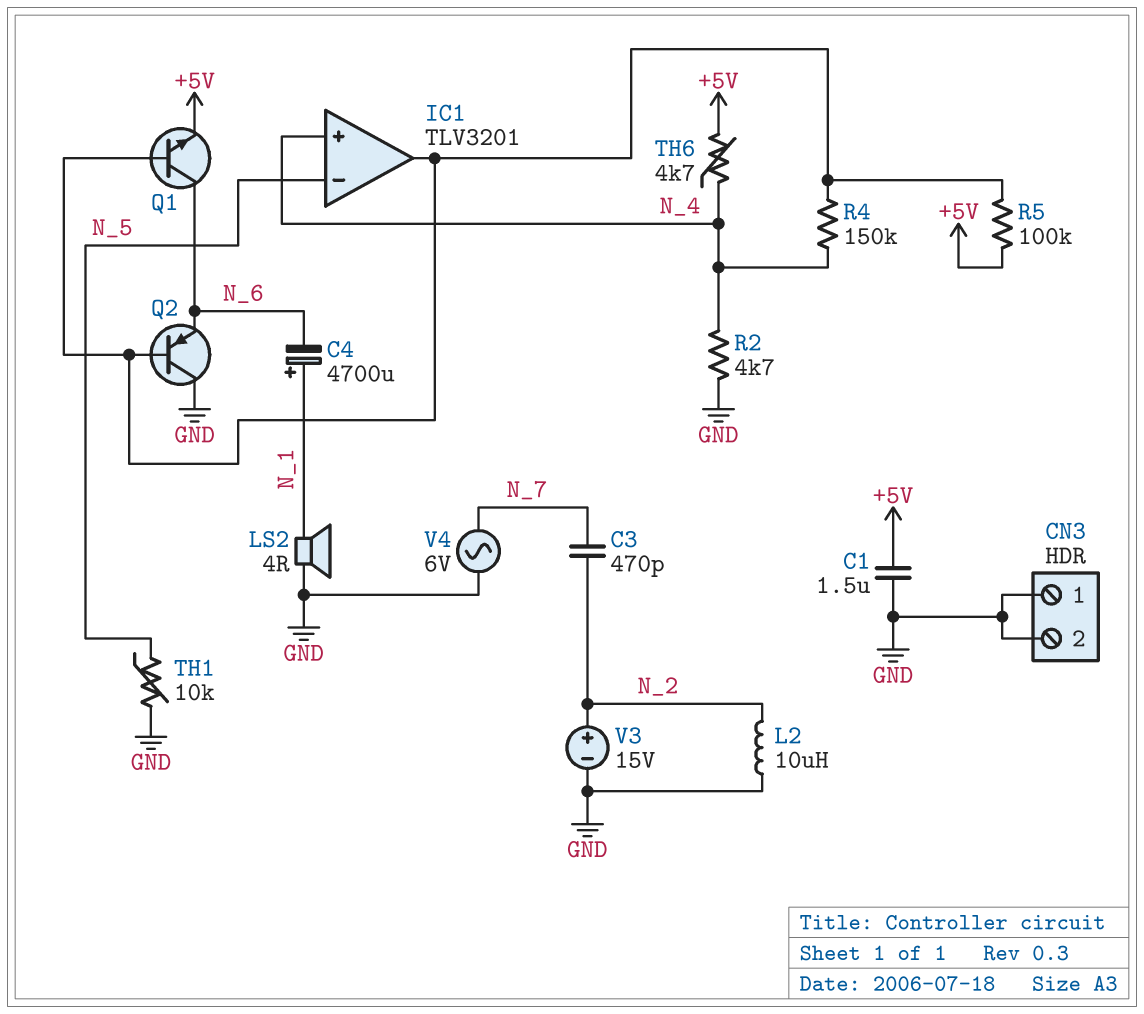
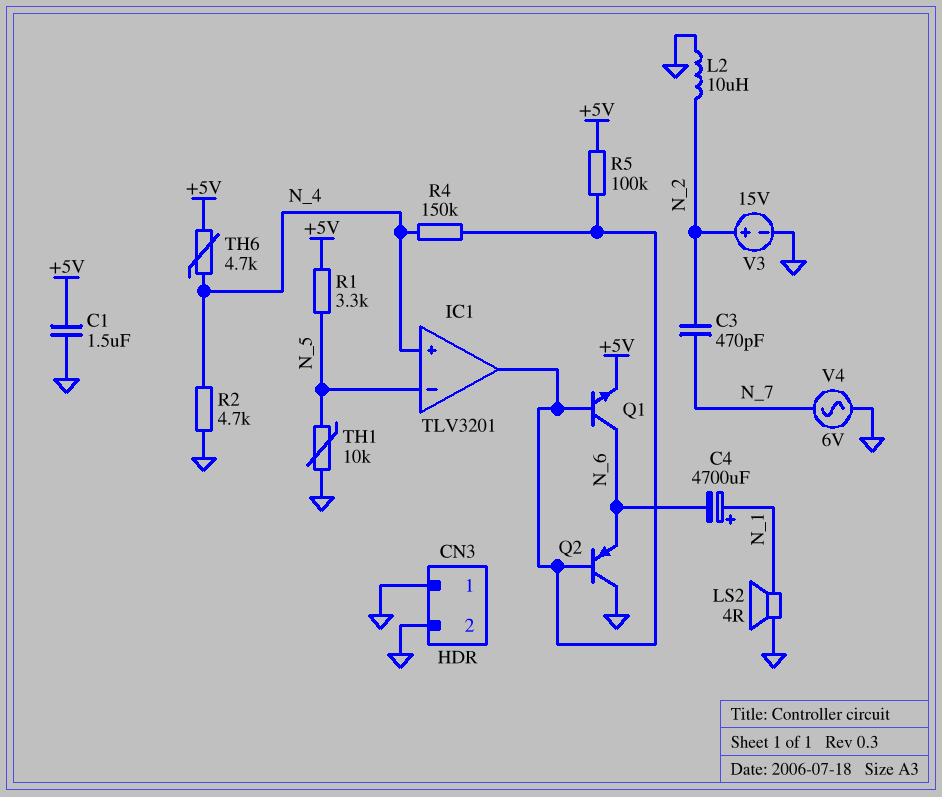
R1: none -> 3.3k (+5V, N_5)

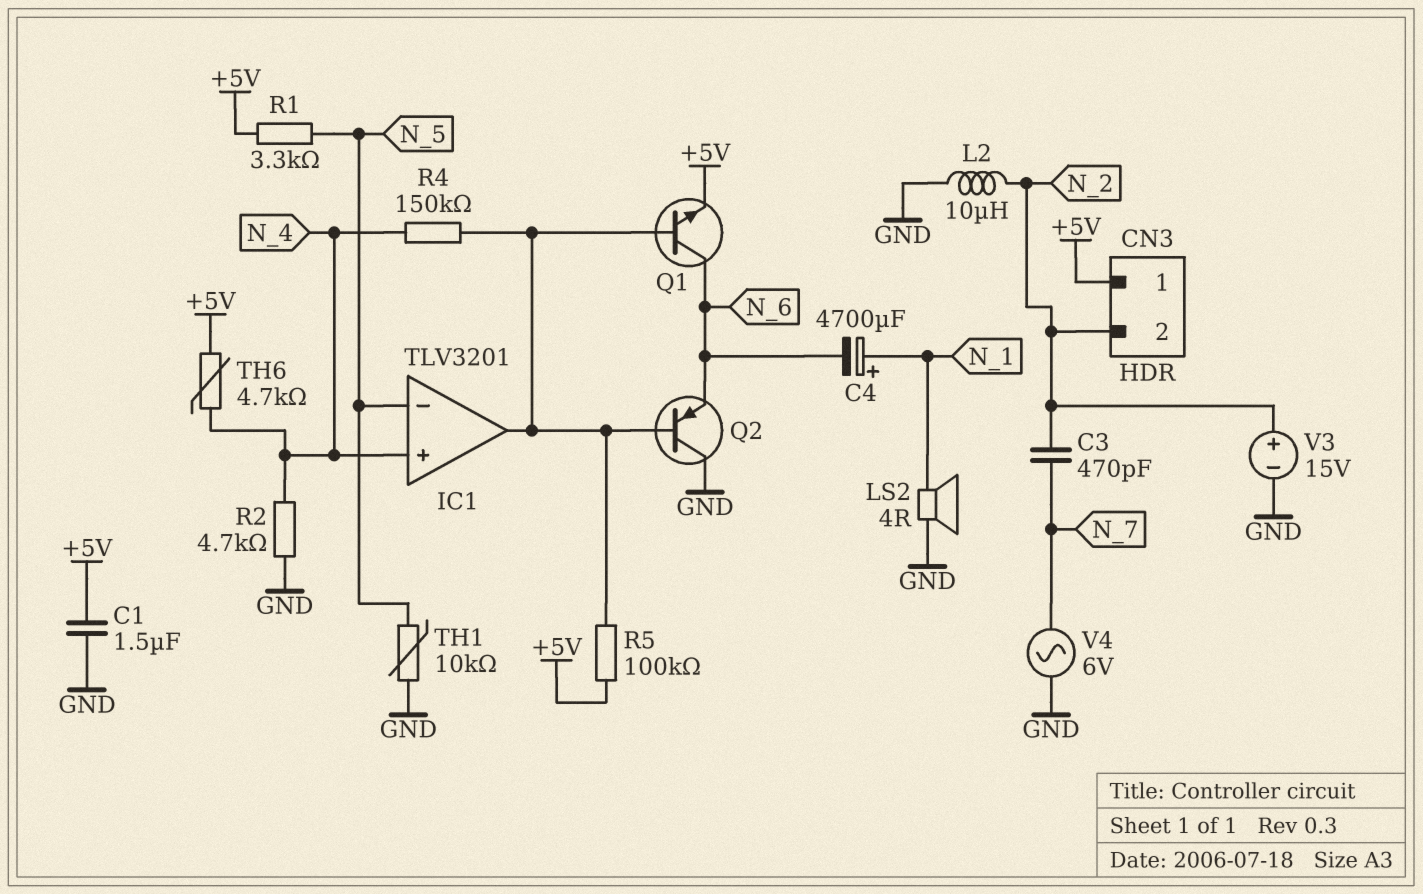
CN3 pin 1: GND -> +5V
CN3 pin 2: GND -> N_2

